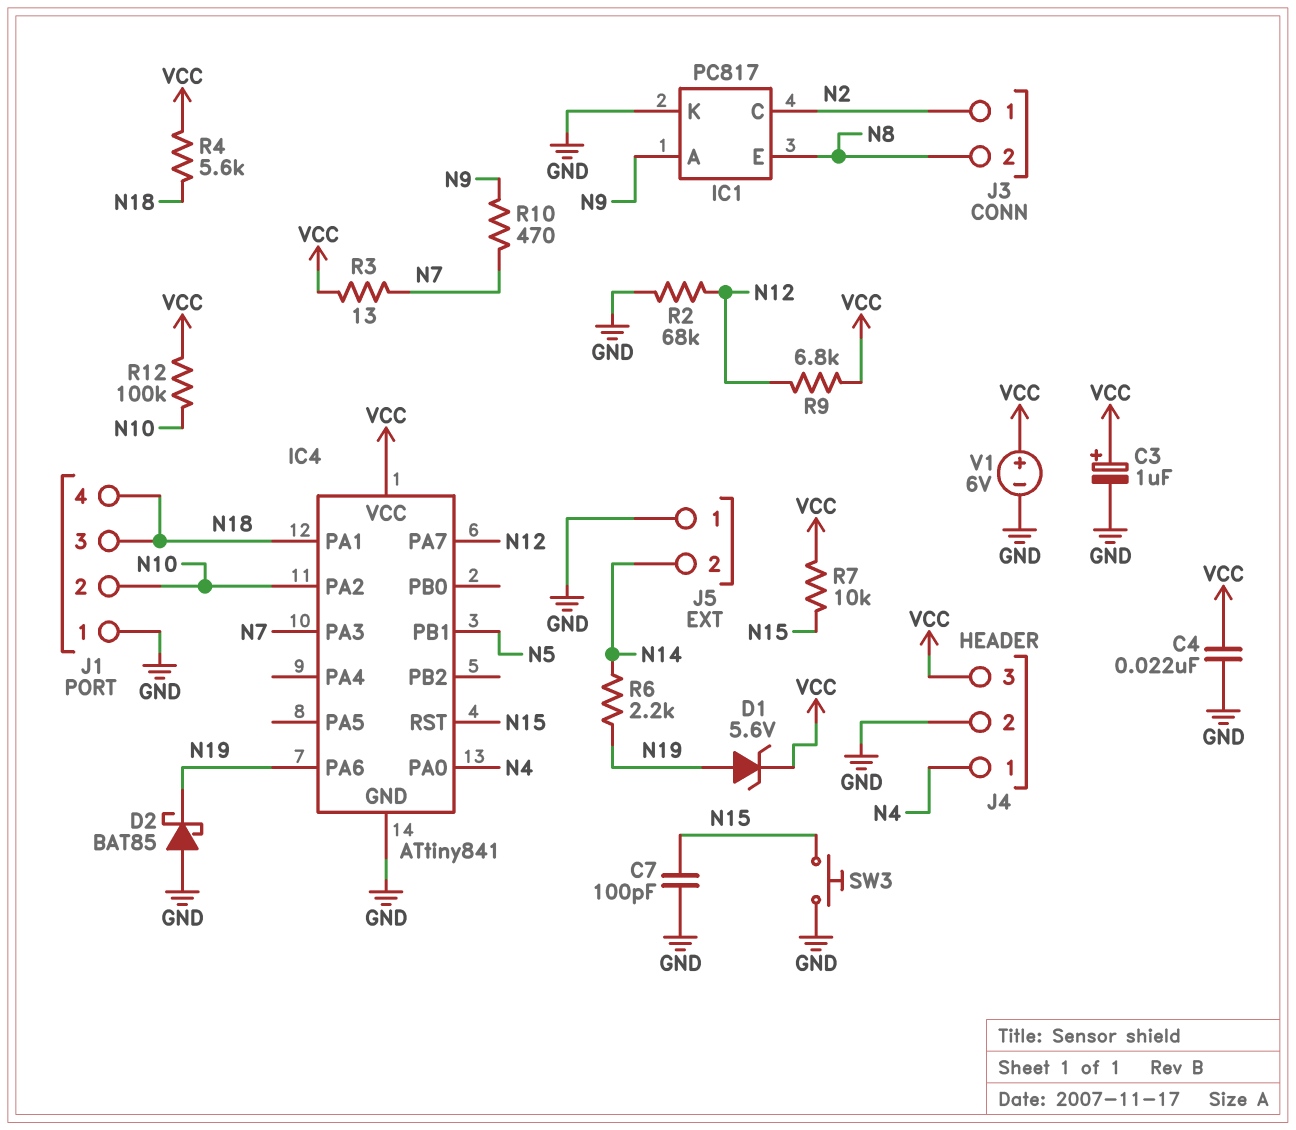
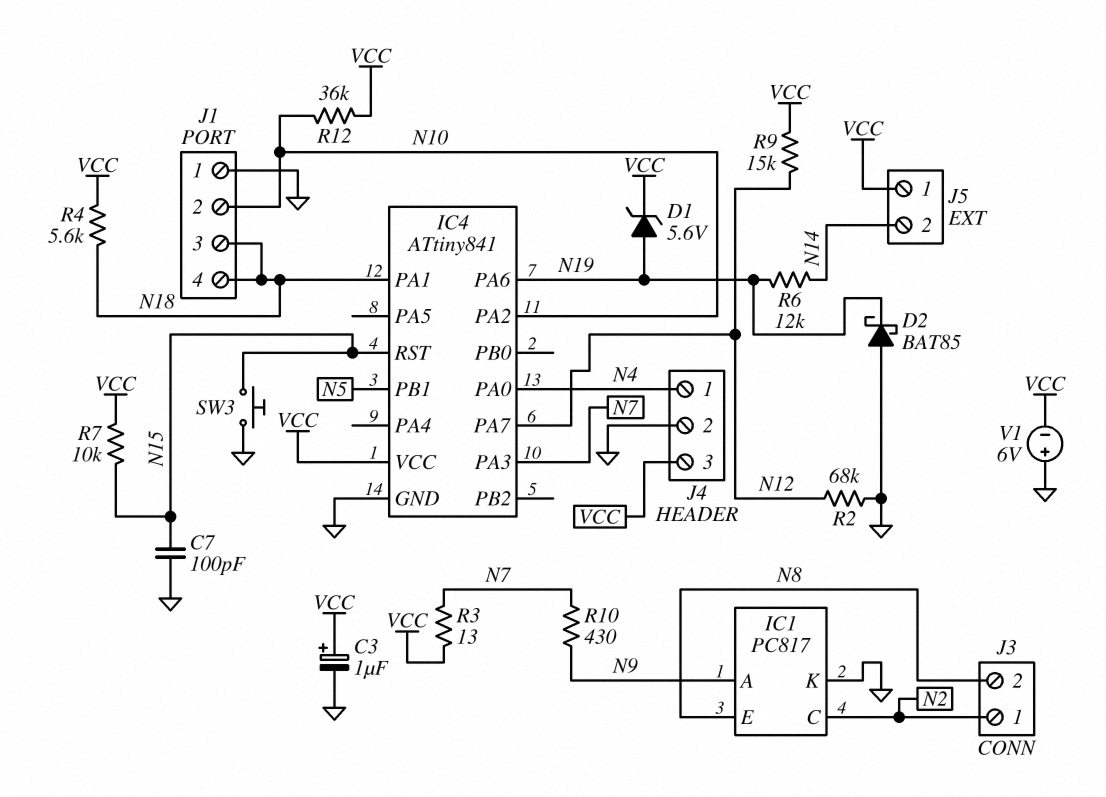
C4: 22nF (GND, VCC) -> none
J5 pin 1: GND -> VCC
R6: 2.2k (N14, N19) -> 12k (N14, N19)
R9: 6.8k (N12, VCC) -> 15k (N12, VCC)
R10: 470 (N7, N9) -> 430 (N7, N9)
R12: 100k (N10, VCC) -> 36k (N10, VCC)
V1: 6V (plus VCC, minus GND) -> 6V (plus GND, minus VCC)

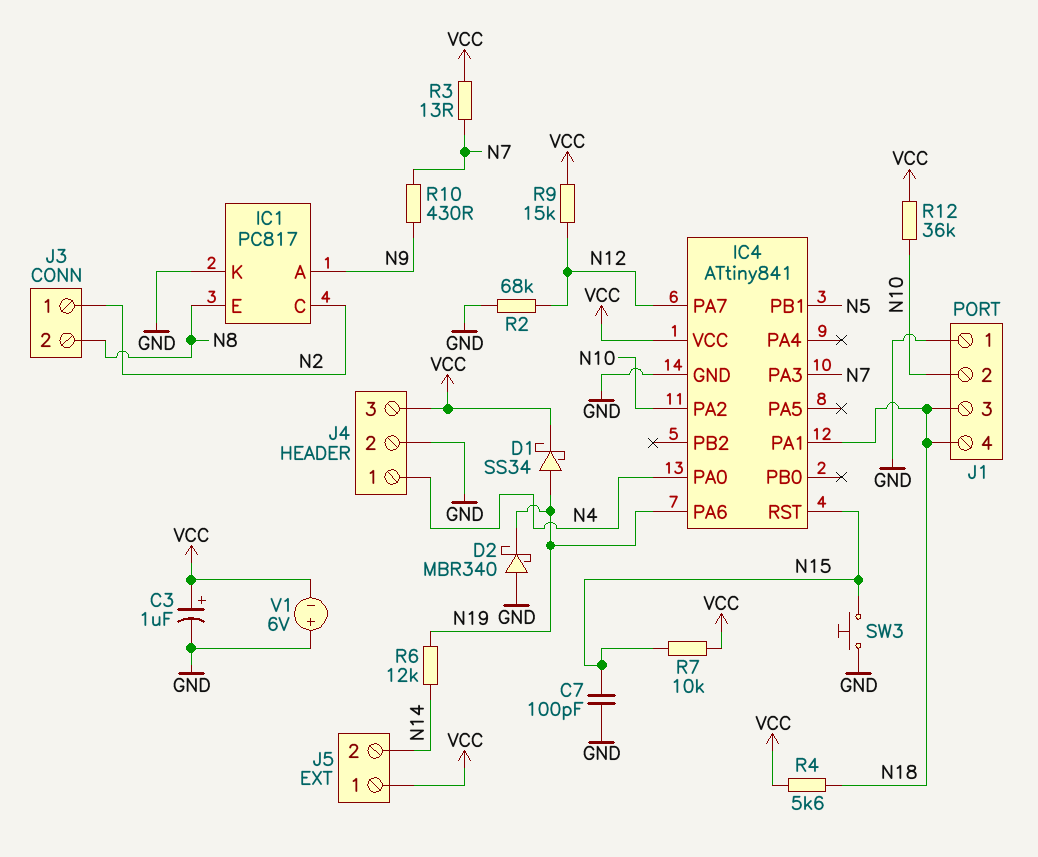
D1: zener 5.6V (A N19, K VCC) -> schottky SS34 (A N19, K VCC)
D2: schottky BAT85 (A GND, K N19) -> schottky MBR340 (A GND, K N19)

